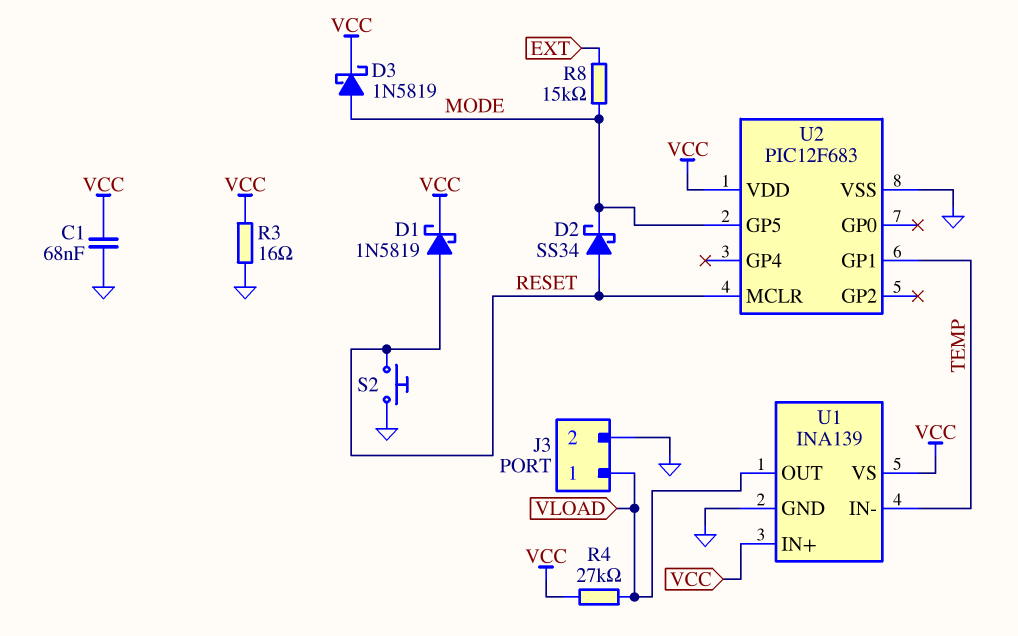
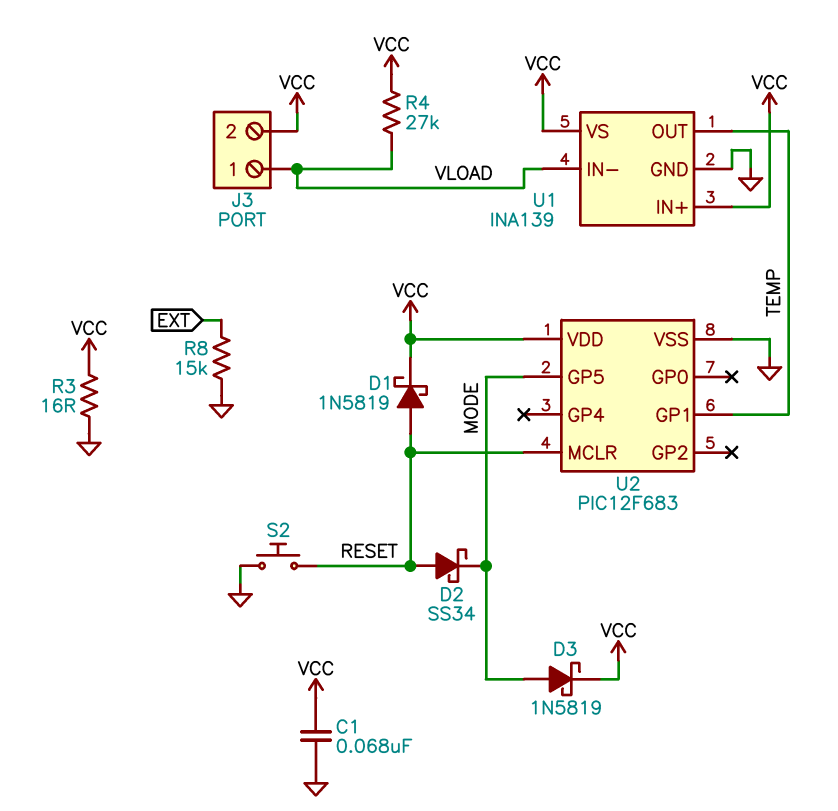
J3 pin 2: GND -> VCC
R8: 15k (EXT, MODE) -> 15k (EXT, GND)
U1 pin IN-: TEMP -> VLOAD
U1 pin OUT: VLOAD -> TEMP

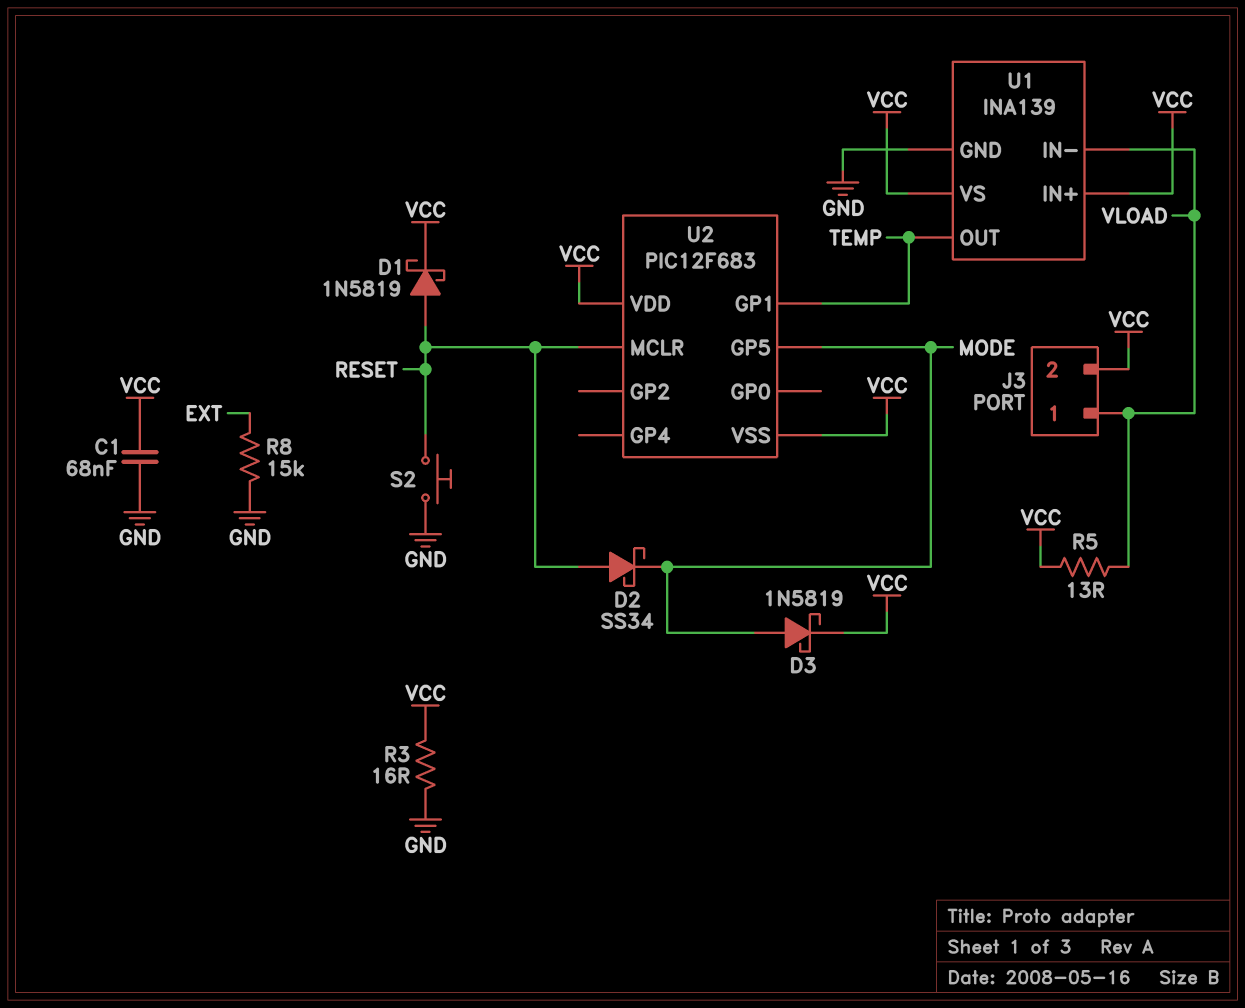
R4: 27k (VCC, VLOAD) -> none
R5: none -> 13 (VCC, VLOAD)
U2 pin VSS: GND -> VCC

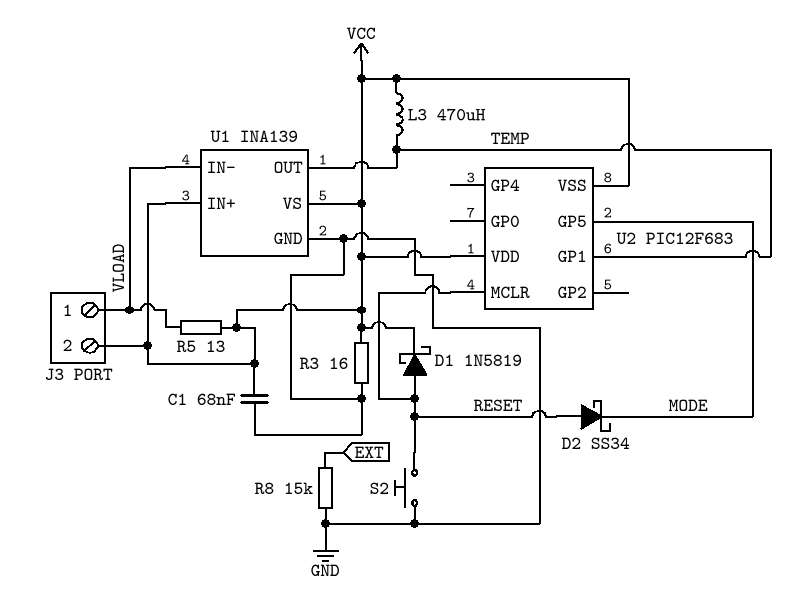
D3: schottky 1N5819 (A MODE, K VCC) -> none
L3: none -> 470uH (TEMP, VCC)

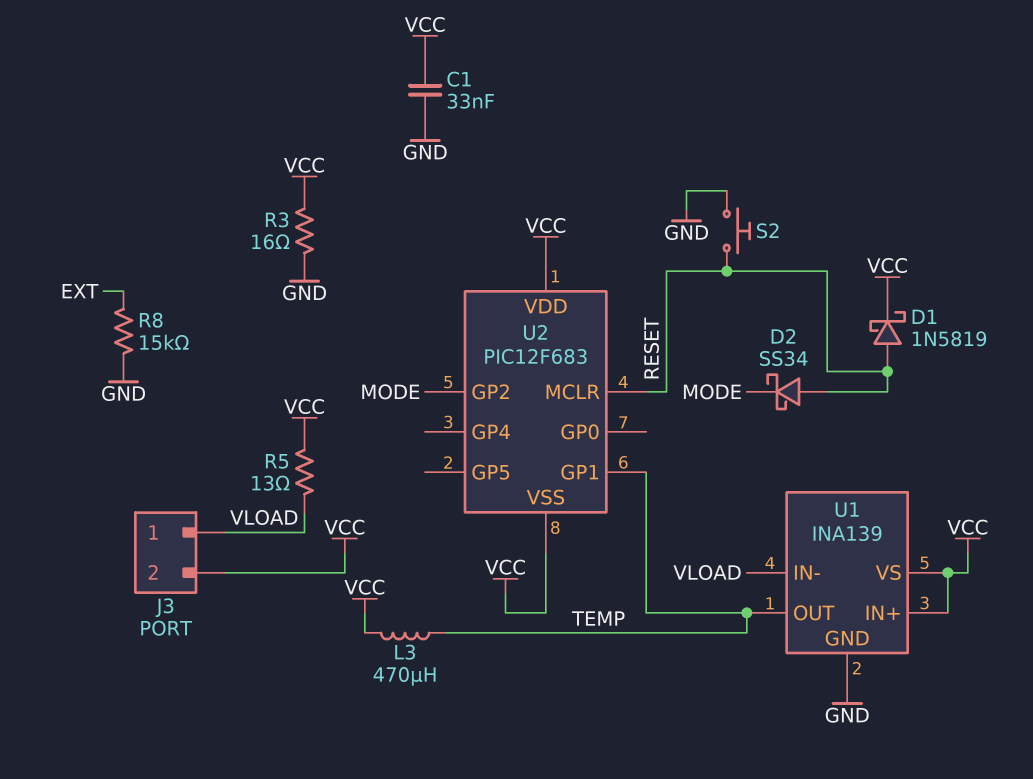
C1: 68nF (GND, VCC) -> 33nF (GND, VCC)
U2 pin GP2: none -> MODE
U2 pin GP5: MODE -> none

